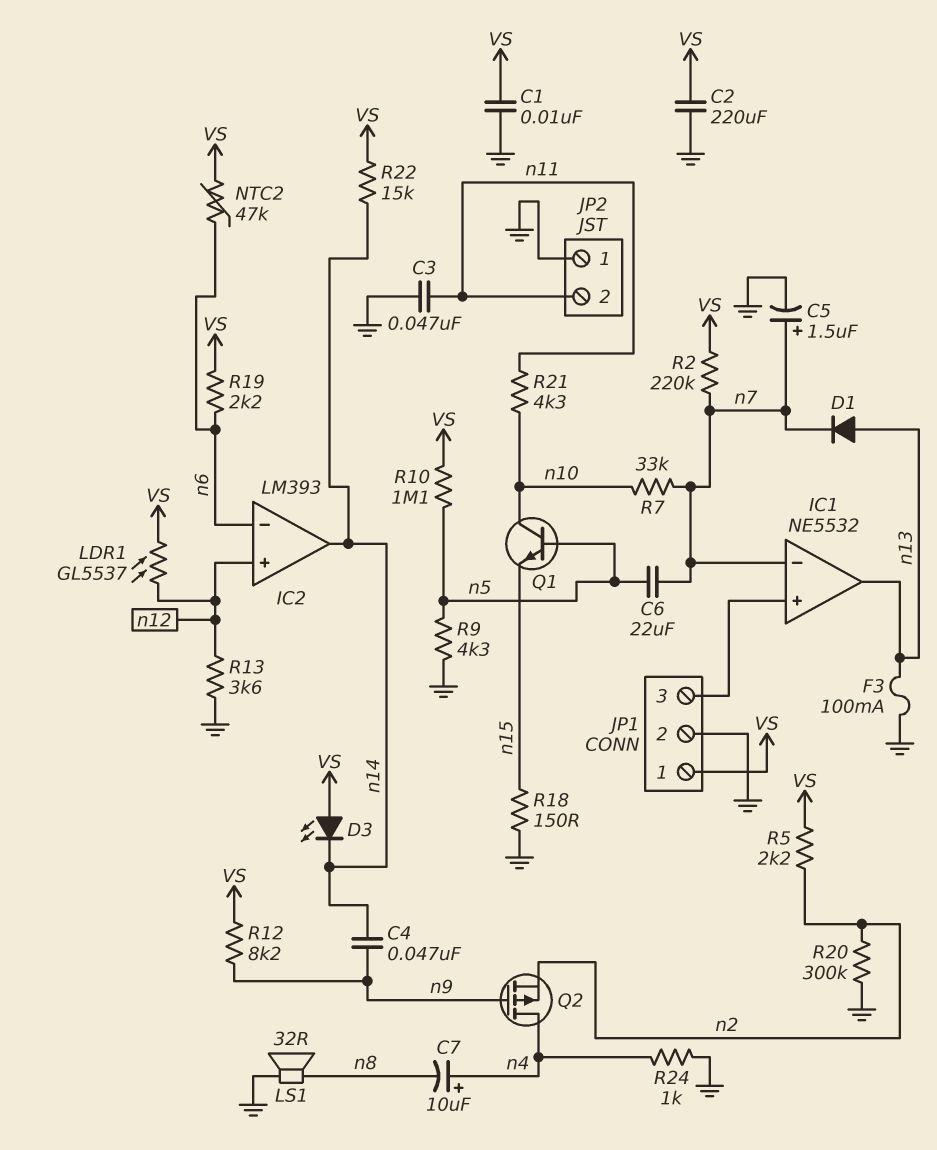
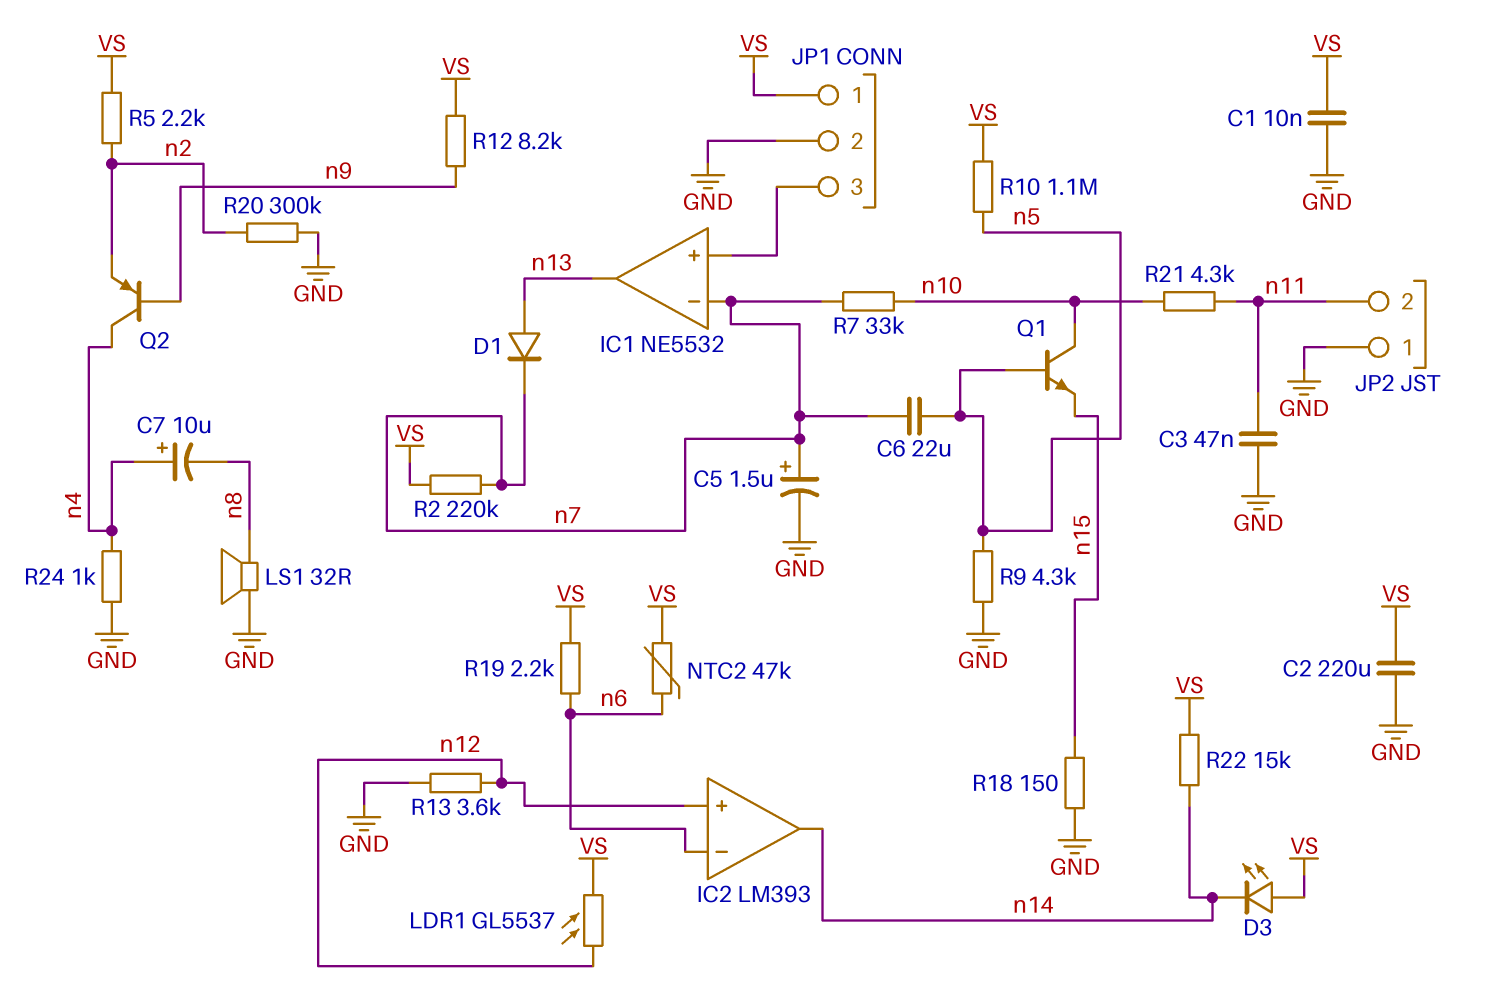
C4: 47nF (n9, n14) -> none
F3: 100mA (GND, n13) -> none
Q2: PMOS (G n9, D n4, S n2) -> PNP (B n9, C n4, E n2)

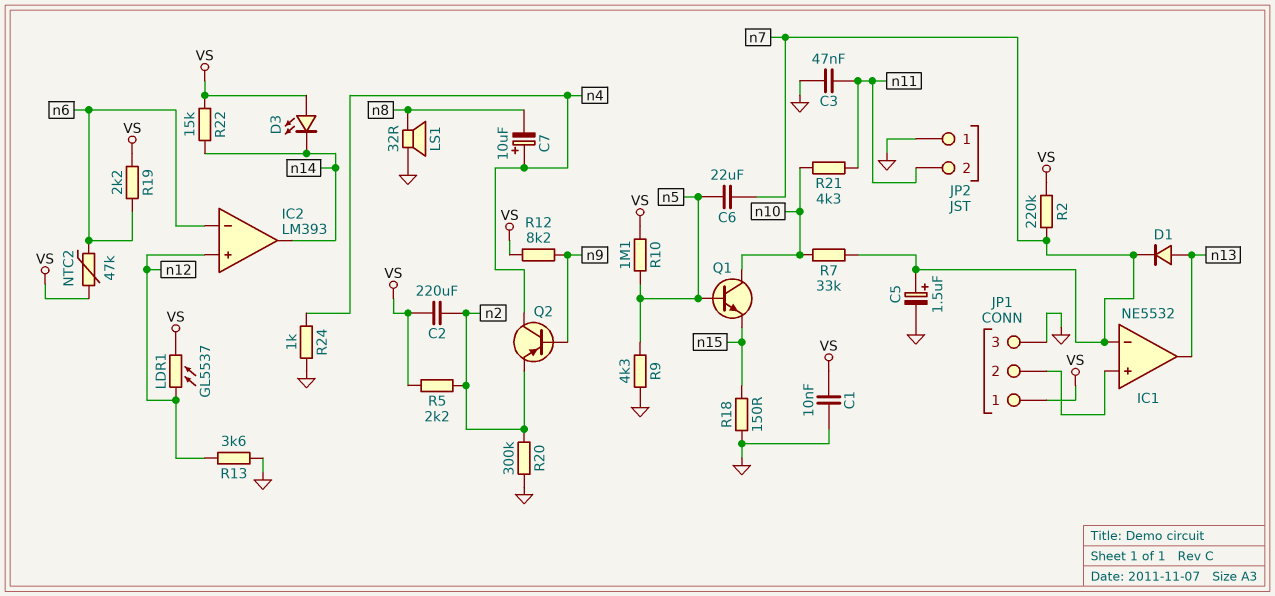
C2: 220uF (GND, VS) -> 220uF (VS, n2)
JP1 pin 2: GND -> IC1/in+
JP1 pin 3: IC1/in+ -> GND

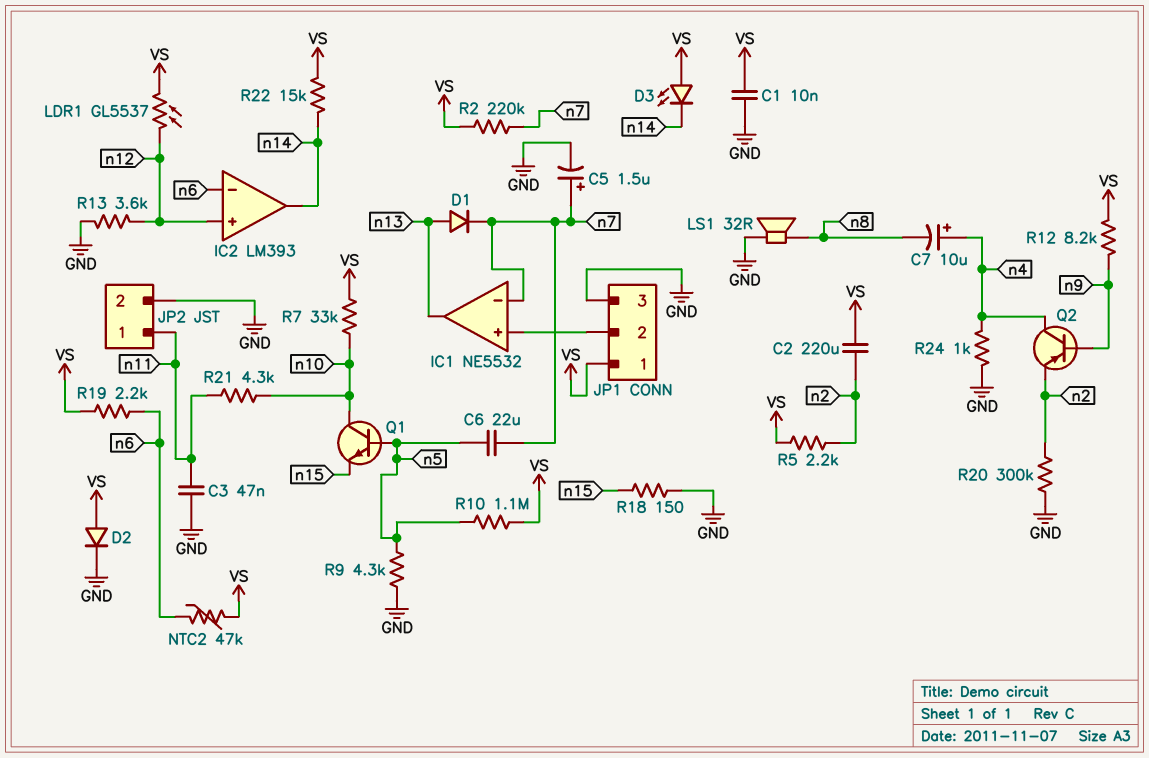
D2: none -> diode (A VS, K GND)
JP2 pin 1: GND -> n11
JP2 pin 2: n11 -> GND
R7: 33k (n7, n10) -> 33k (VS, n10)

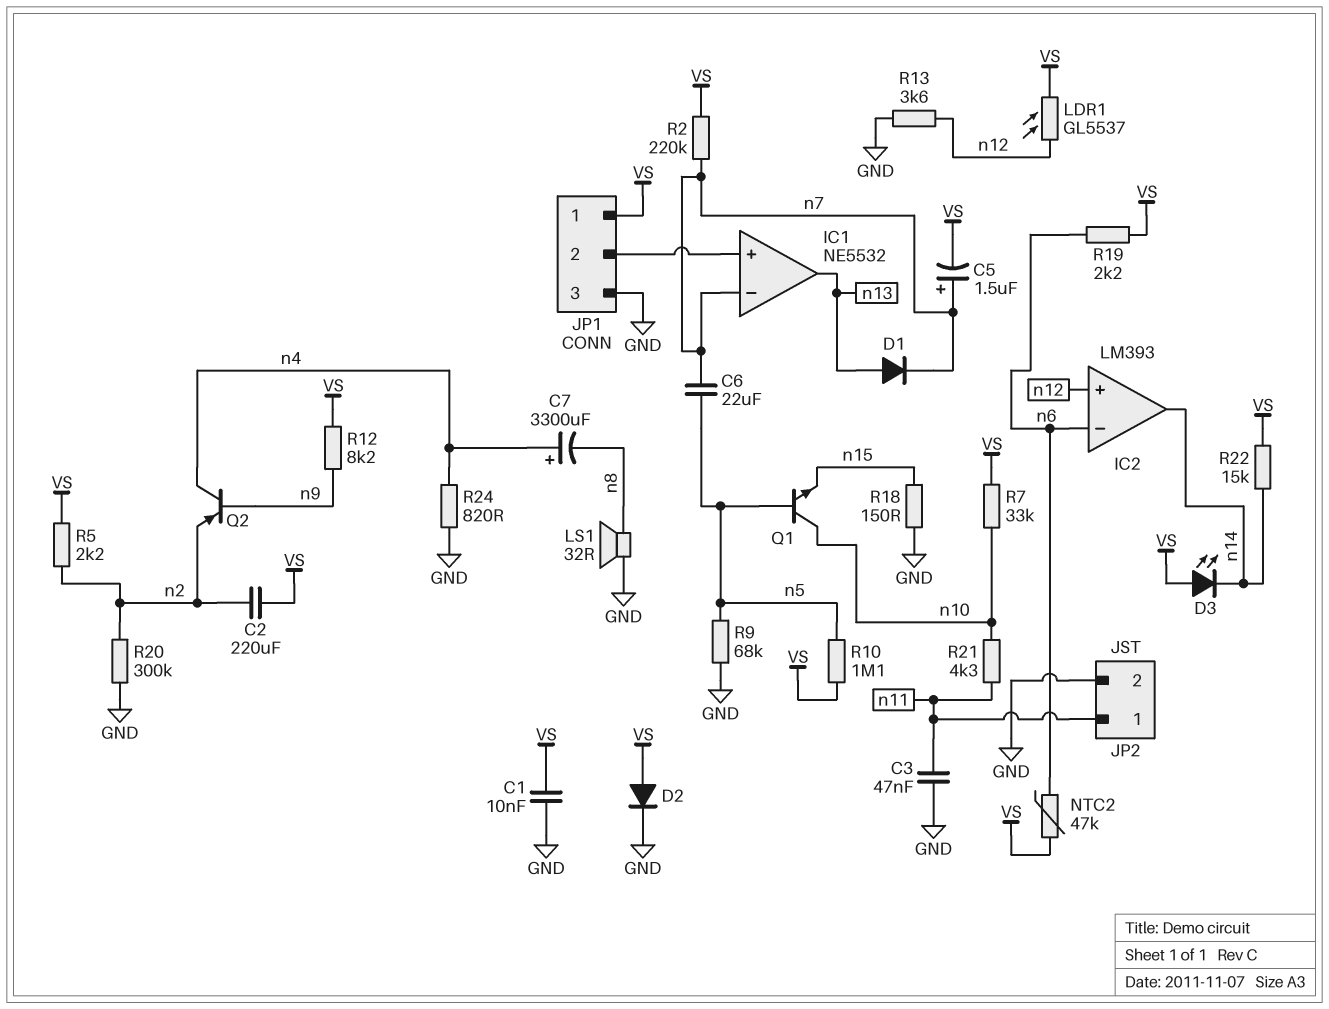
C5: 1.5uF (plus n7, minus GND) -> 1.5uF (plus n7, minus VS)
C7: 10uF (plus n4, minus n8) -> 3300uF (plus n4, minus n8)
R9: 4.3k (GND, n5) -> 68k (GND, n5)
R24: 1k (GND, n4) -> 820 (GND, n4)

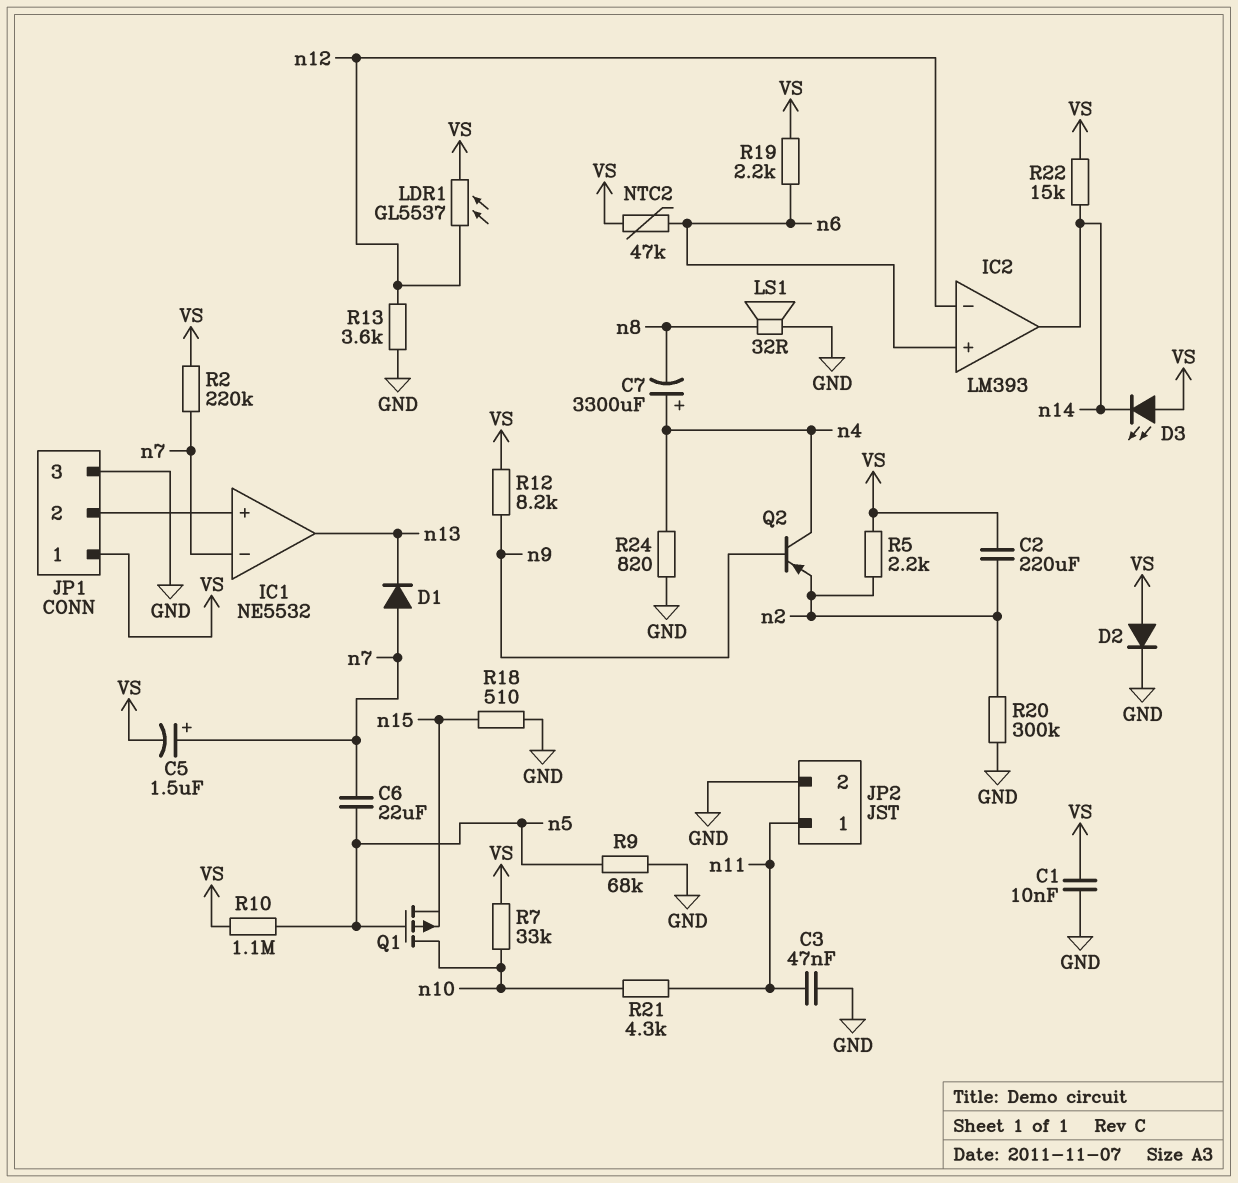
D1: diode (A n13, K n7) -> diode (A n7, K n13)
IC2 pin in+: n12 -> n6
IC2 pin in-: n6 -> n12
Q1: NPN (B n5, C n10, E n15) -> PMOS (G n5, D n10, S n15)
R18: 150 (GND, n15) -> 510 (GND, n15)

